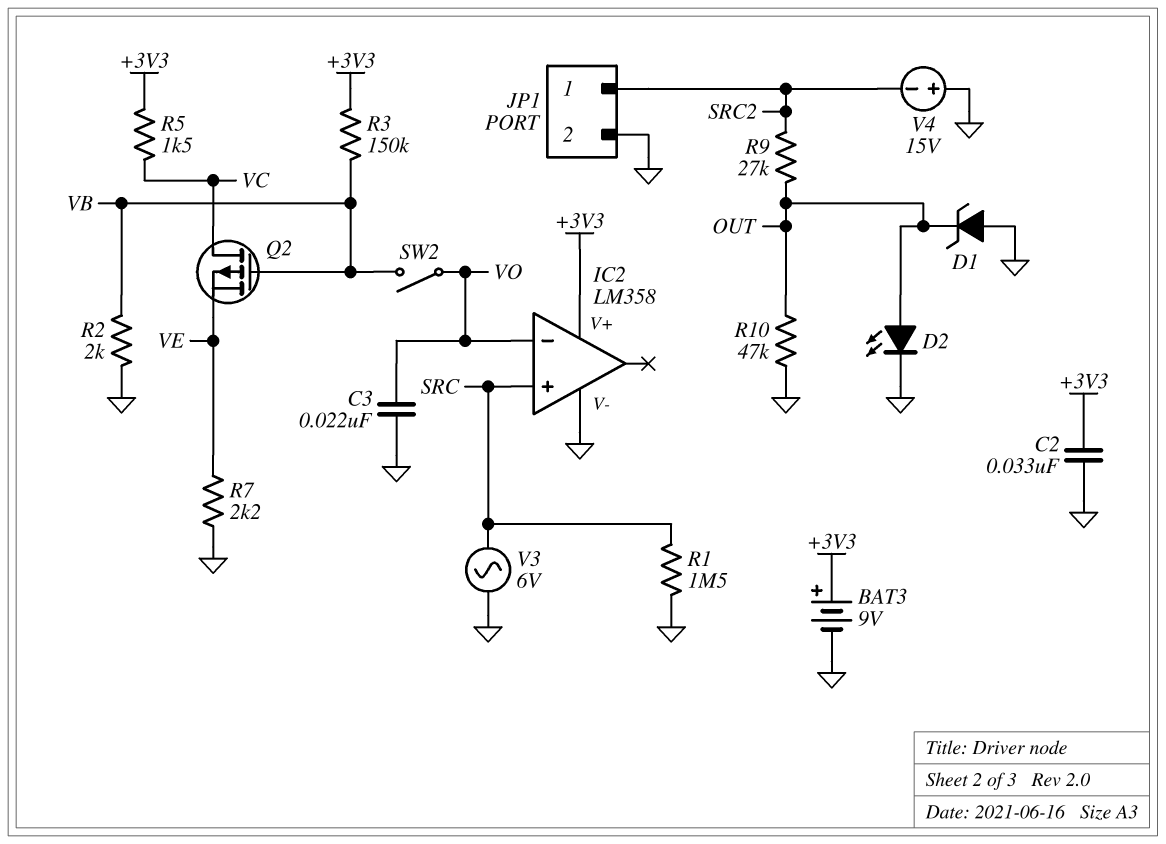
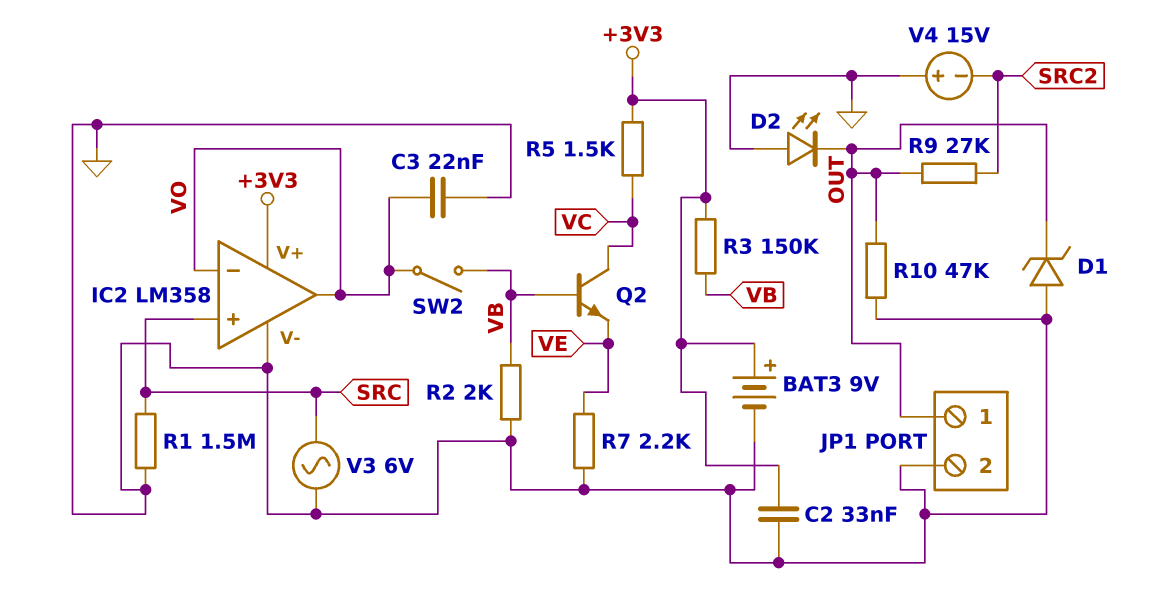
D2: LED (A OUT, K GND) -> LED (A GND, K OUT)
IC2 pin out: none -> VO
JP1 pin 1: SRC2 -> OUT
Q2: PMOS (G VB, D VC, S VE) -> NPN (B VB, C VC, E VE)

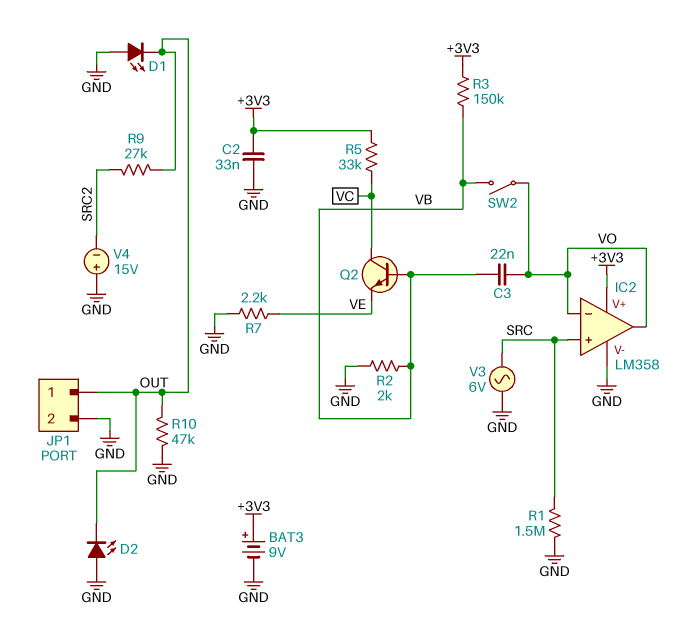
C3: 22nF (GND, VO) -> 22nF (VB, VO)
D1: zener (A GND, K OUT) -> LED (A GND, K OUT)
R5: 1.5k (+3V3, VC) -> 33k (+3V3, VC)

